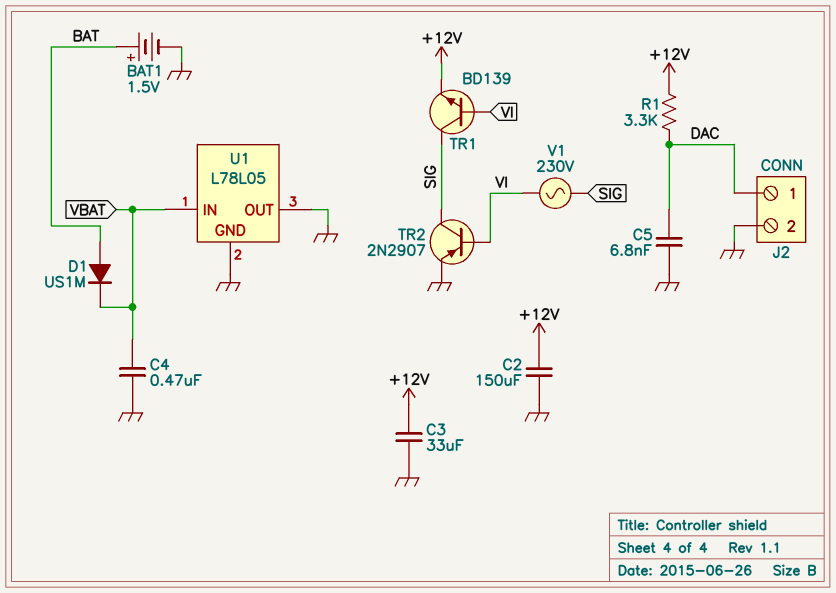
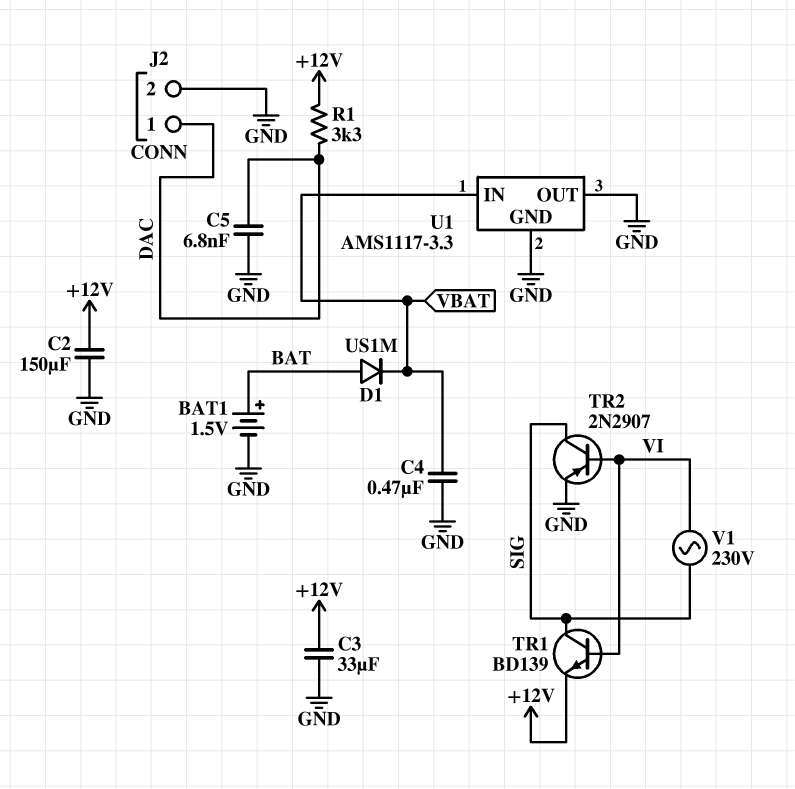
U1: L78L05 -> AMS1117-3.3

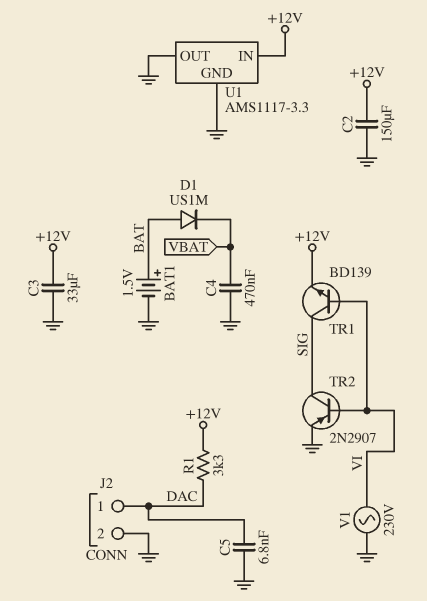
U1 pin IN: VBAT -> +12V
V1: AC 230V (SIG, VI) -> AC 230V (GND, VI)

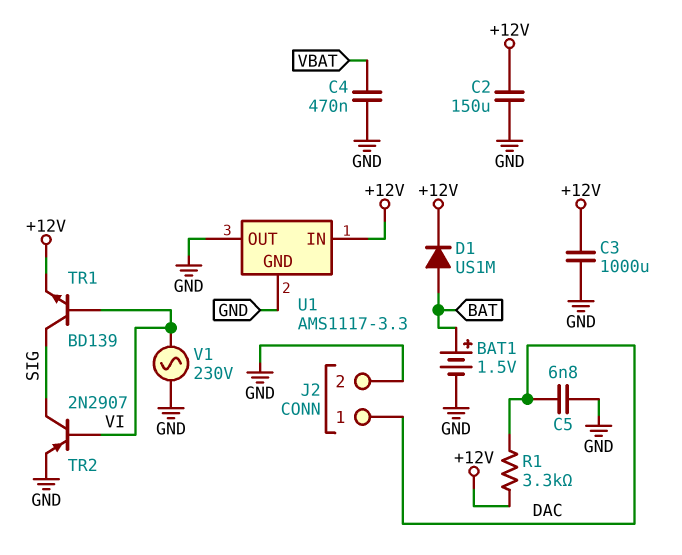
C3: 33uF (+12V, GND) -> 1000uF (+12V, GND)
D1: diode US1M (A BAT, K VBAT) -> diode US1M (A BAT, K +12V)

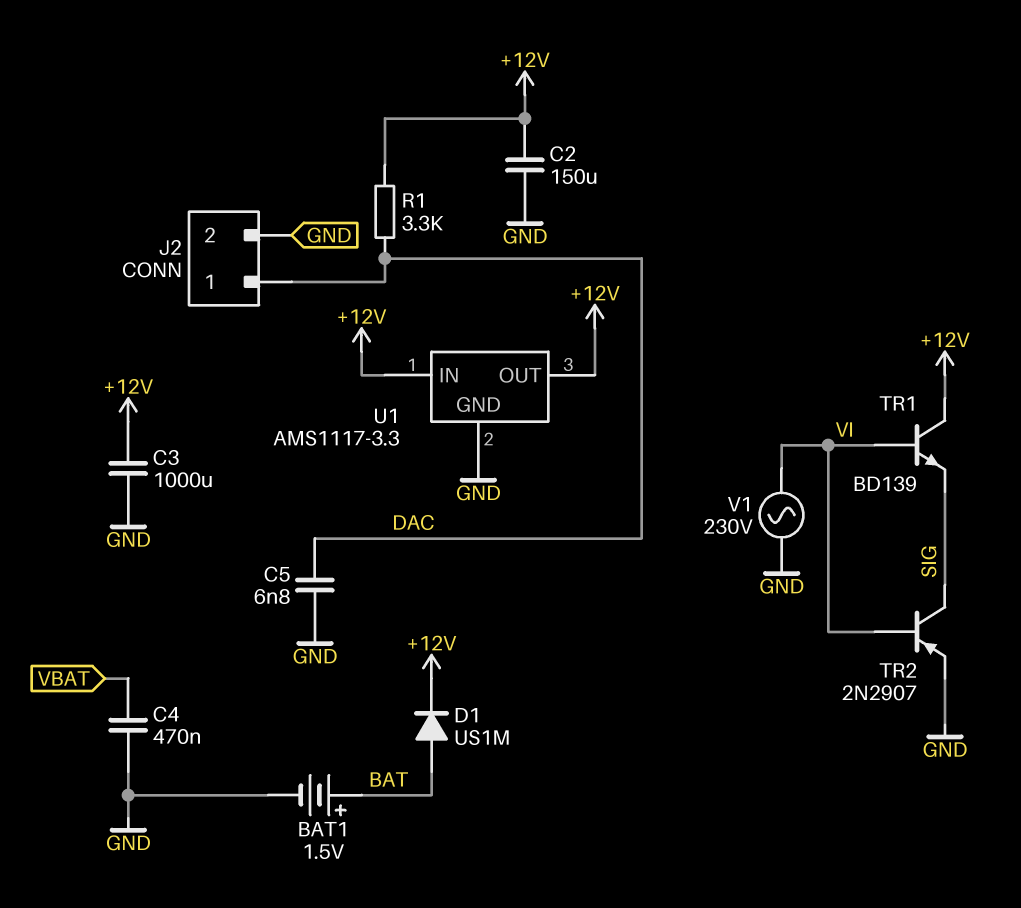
TR1: NPN BD139 (B VI, C SIG, E +12V) -> NPN BD139 (B VI, C +12V, E SIG)
U1 pin OUT: GND -> +12V

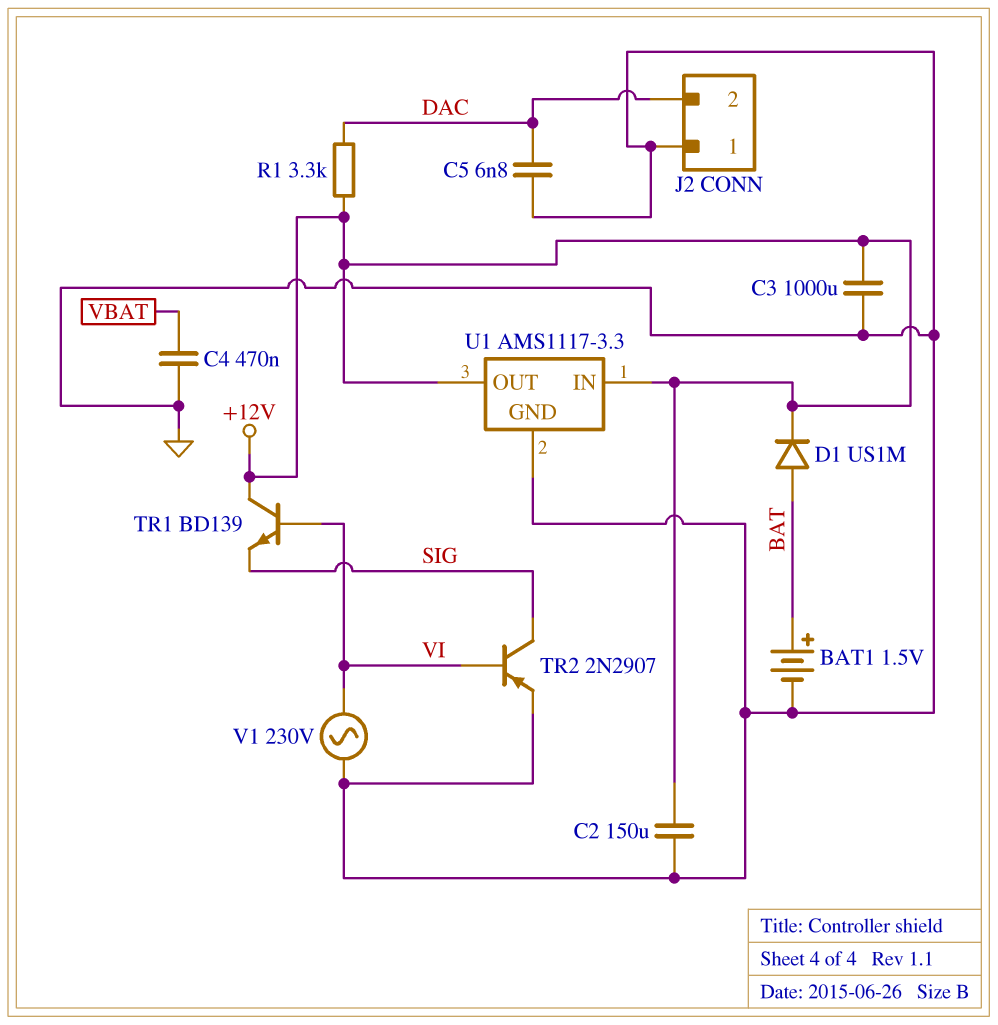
J2 pin 1: DAC -> GND
J2 pin 2: GND -> DAC

